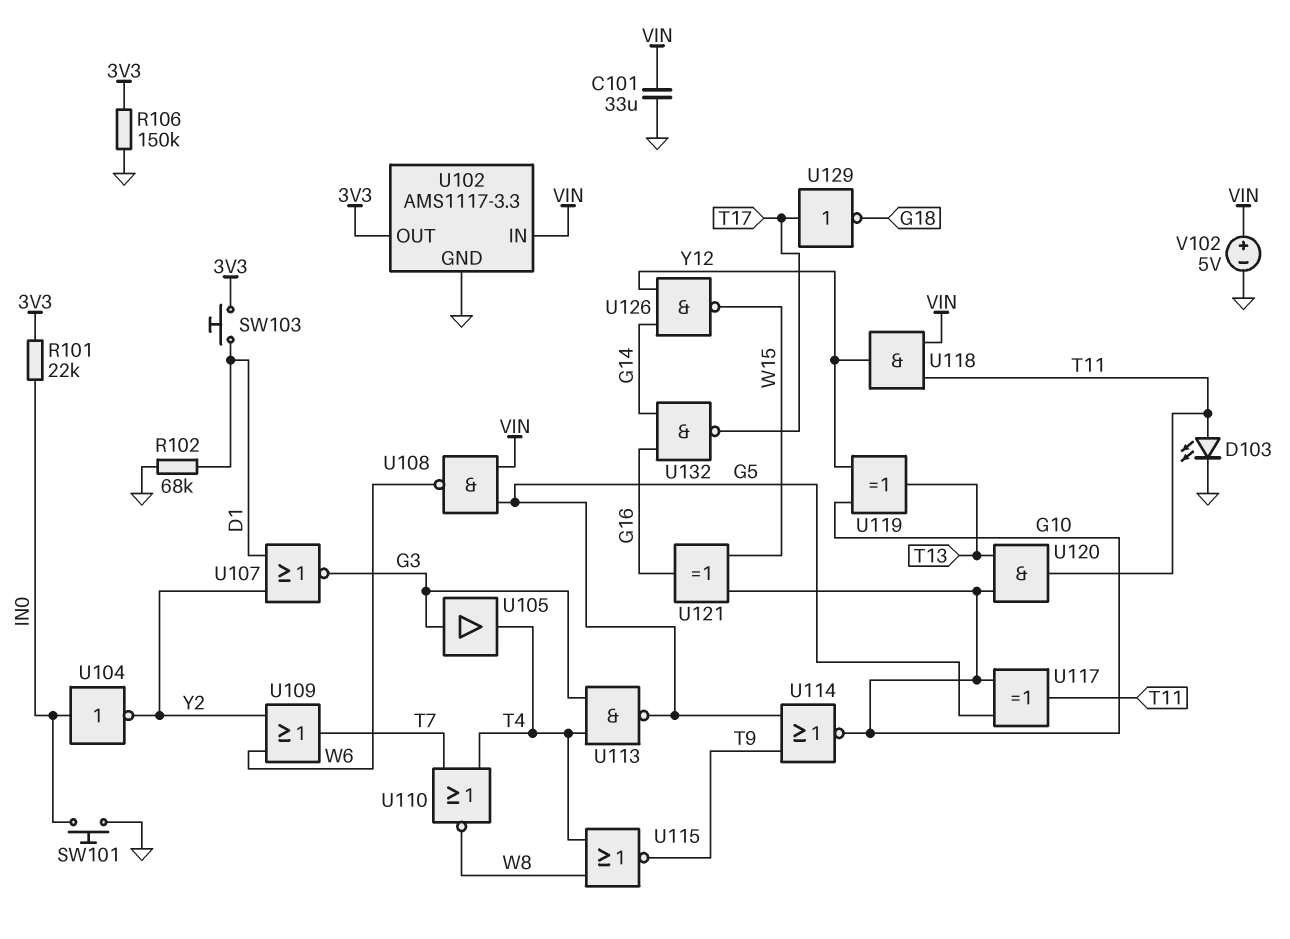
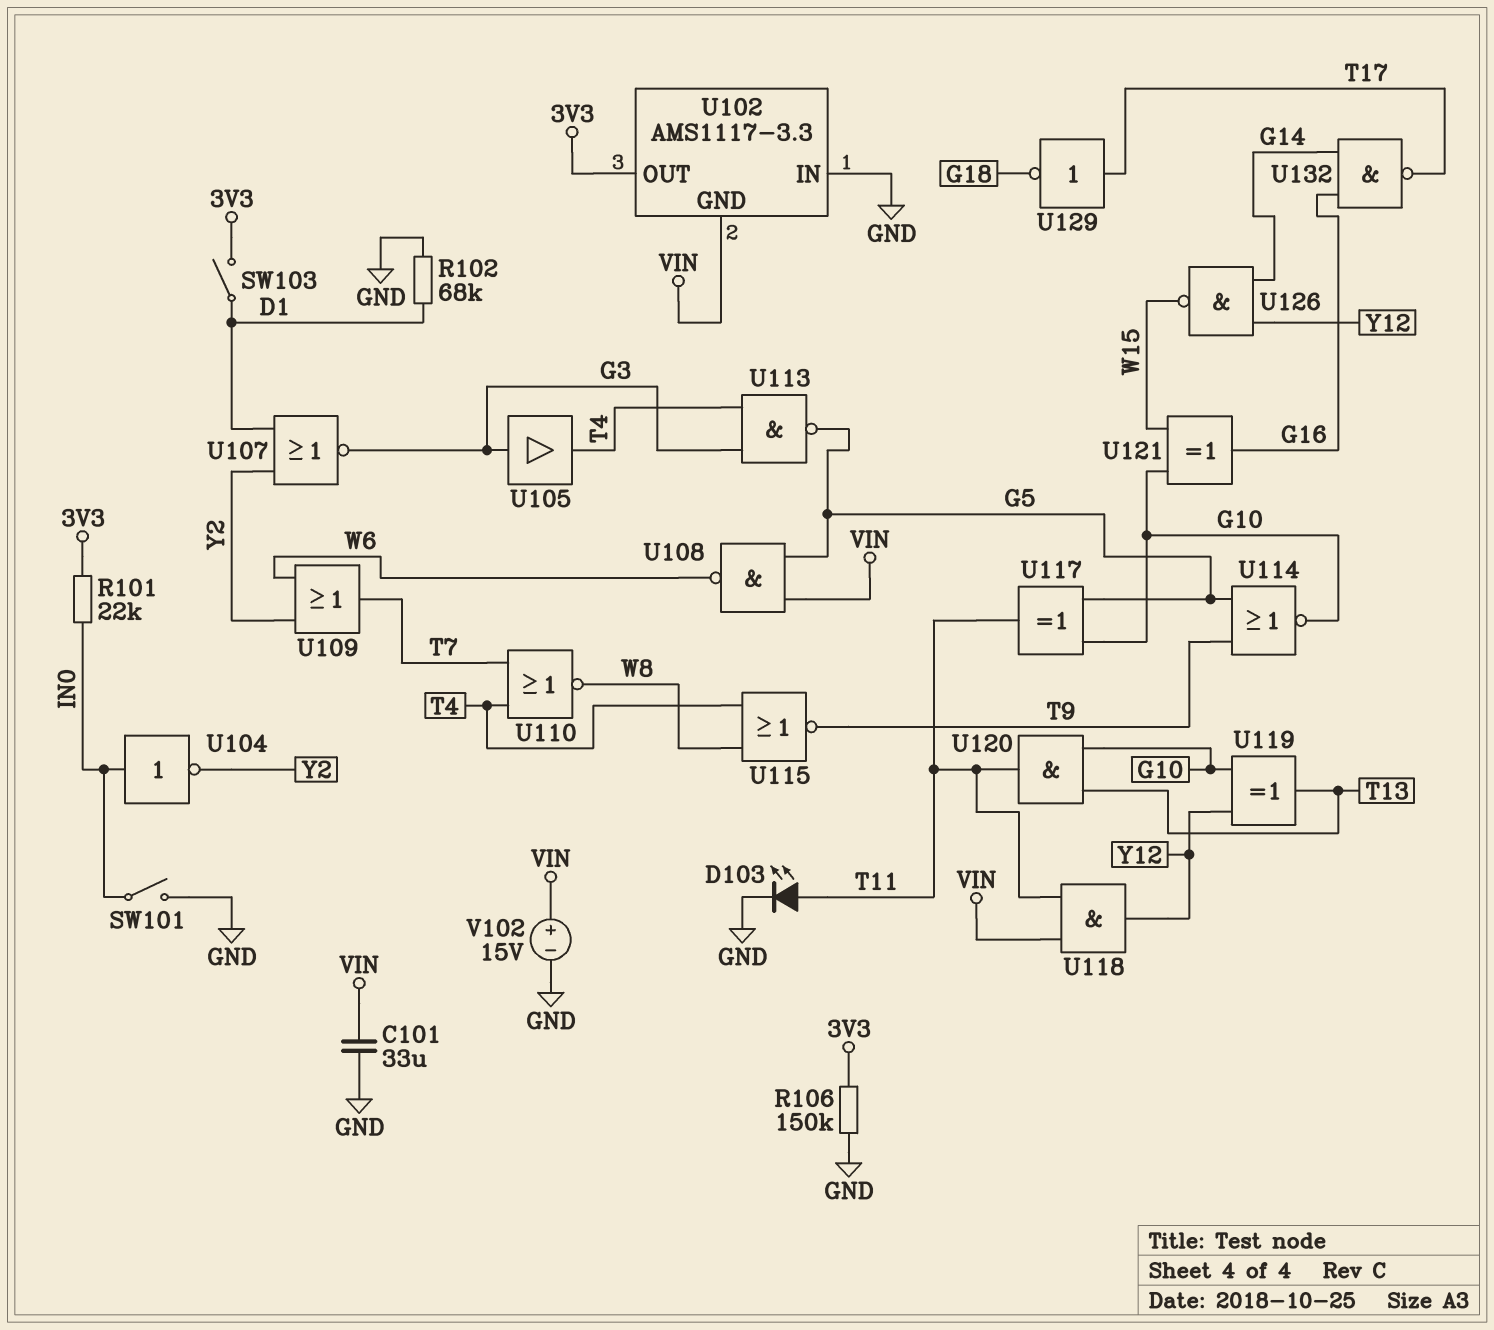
SW101: button (GND, IN0) -> switch (GND, IN0)
SW103: button (3V3, D1) -> switch (3V3, D1)
U102 pin GND: GND -> VIN
U102 pin IN: VIN -> GND
V102: 5V (plus VIN, minus GND) -> 15V (plus VIN, minus GND)

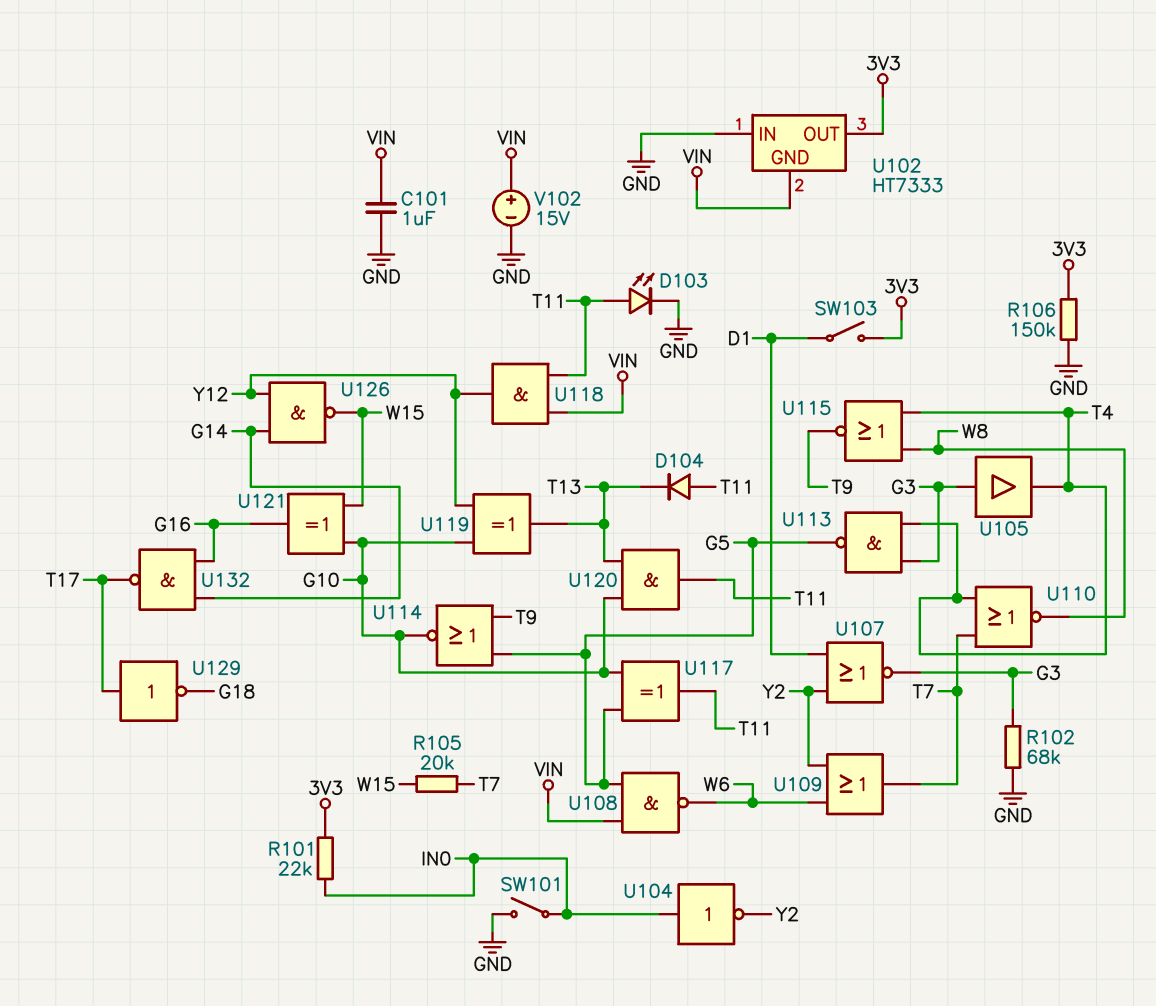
C101: 33uF (GND, VIN) -> 1uF (GND, VIN)
D104: none -> diode (A T11, K T13)
R102: 68k (D1, GND) -> 68k (G3, GND)
R105: none -> 20k (T7, W15)
U102: AMS1117-3.3 -> HT7333

